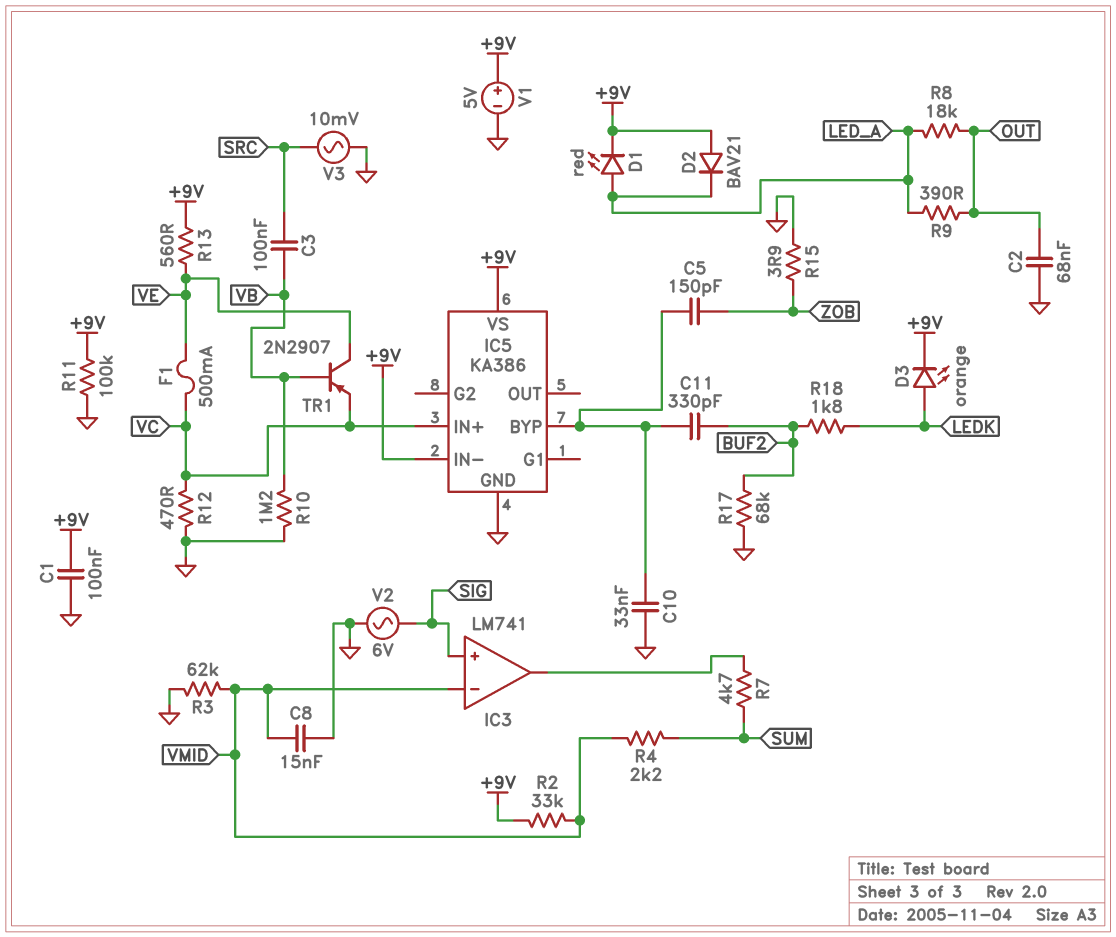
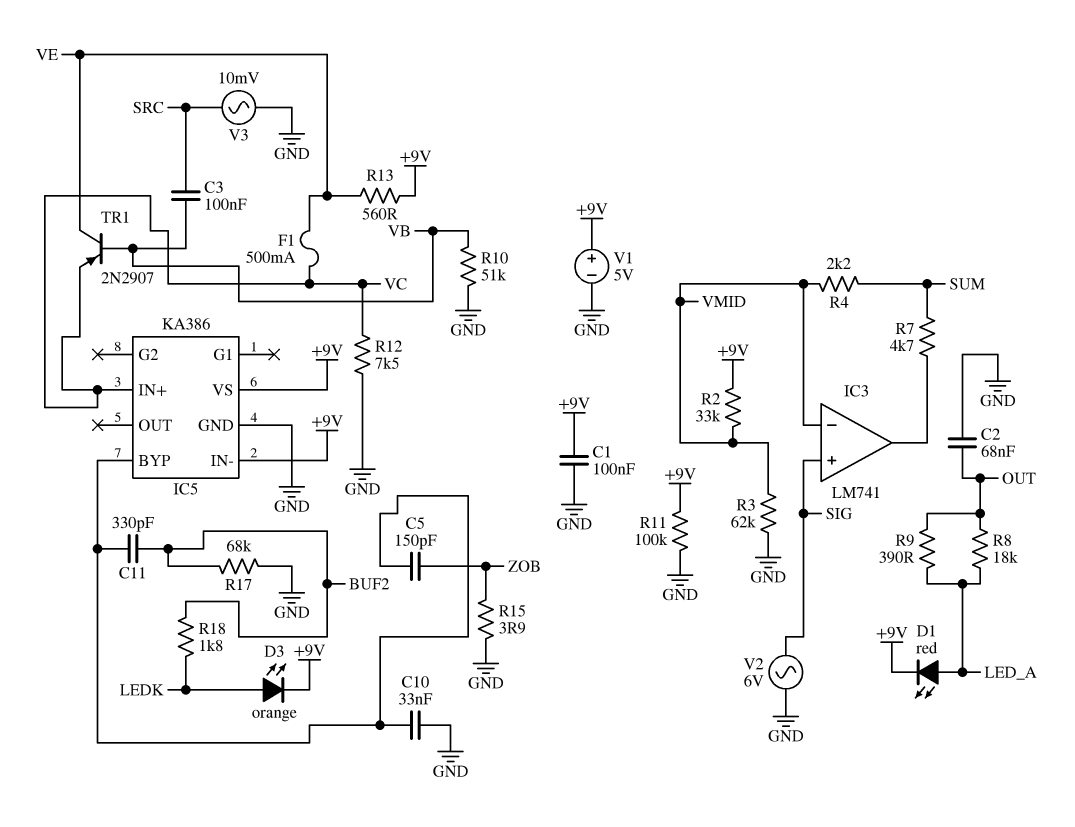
C8: 15nF (GND, VMID) -> none
D2: diode BAV21 (A +9V, K LED_A) -> none
R10: 1.2M (GND, VB) -> 51k (GND, VB)
R12: 470 (GND, VC) -> 7.5k (GND, VC)

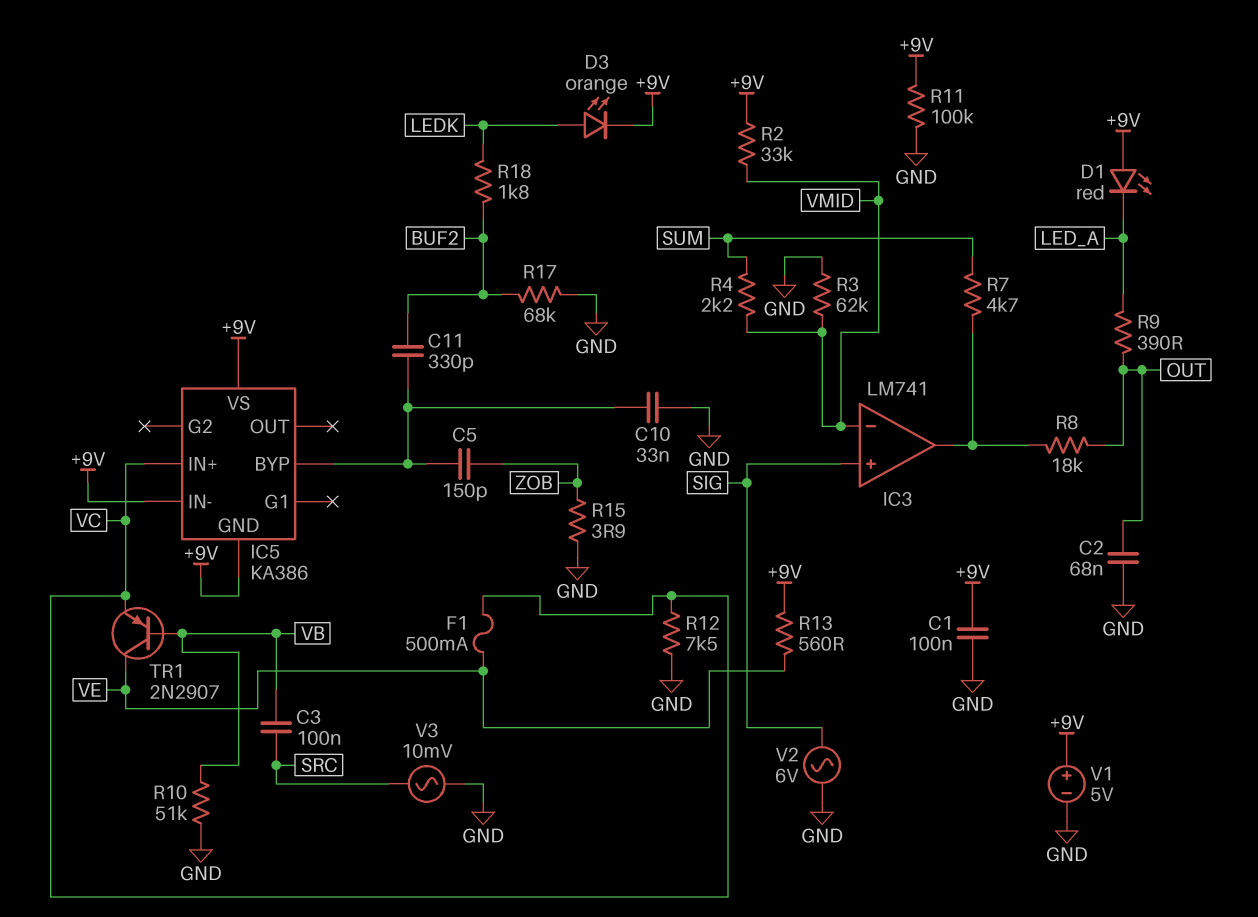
D1: LED red (A LED_A, K +9V) -> LED red (A +9V, K LED_A)
IC5 pin GND: GND -> +9V
R8: 18k (LED_A, OUT) -> 18k (IC3/out, OUT)

